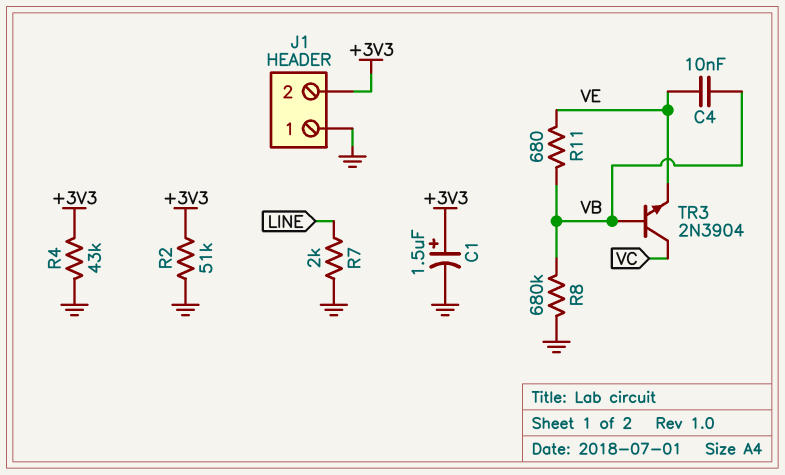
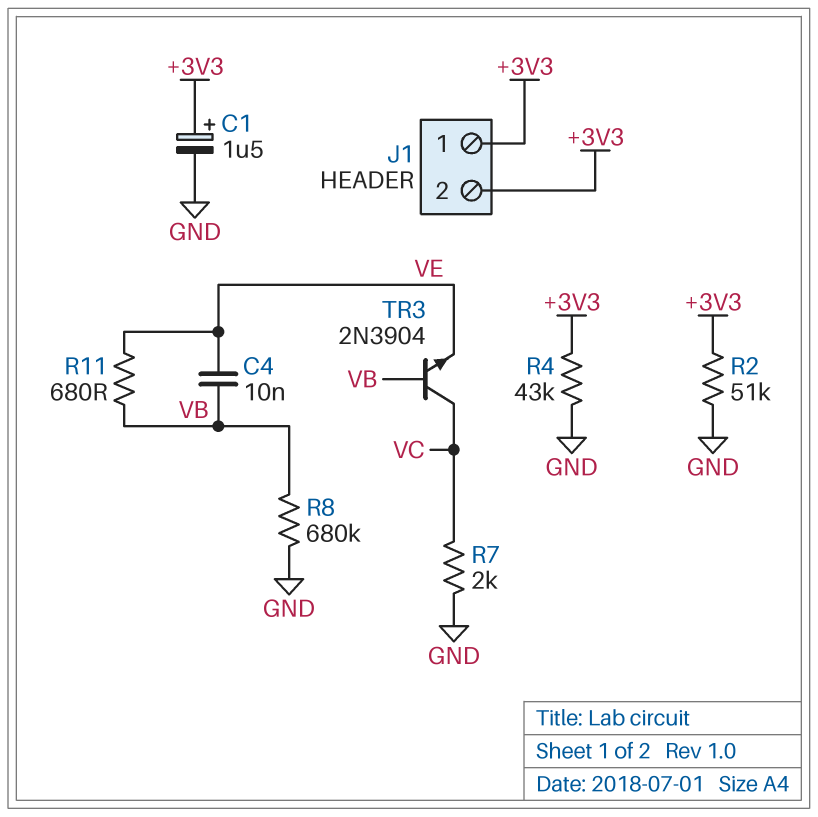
J1 pin 1: GND -> +3V3
R7: 2k (GND, LINE) -> 2k (GND, VC)

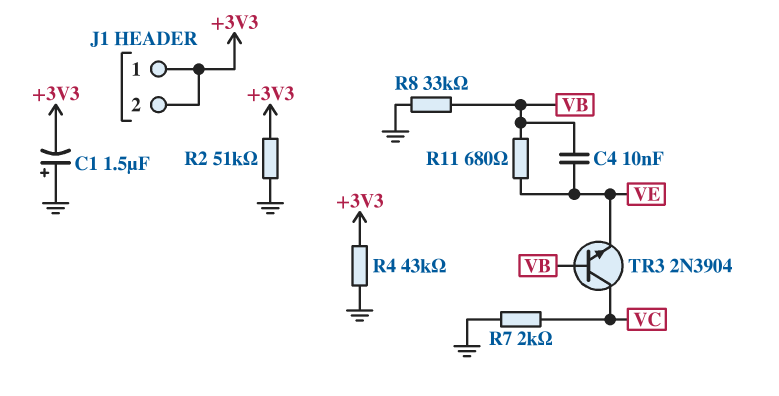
C1: 1.5uF (plus +3V3, minus GND) -> 1.5uF (plus GND, minus +3V3)
R8: 680k (GND, VB) -> 33k (GND, VB)

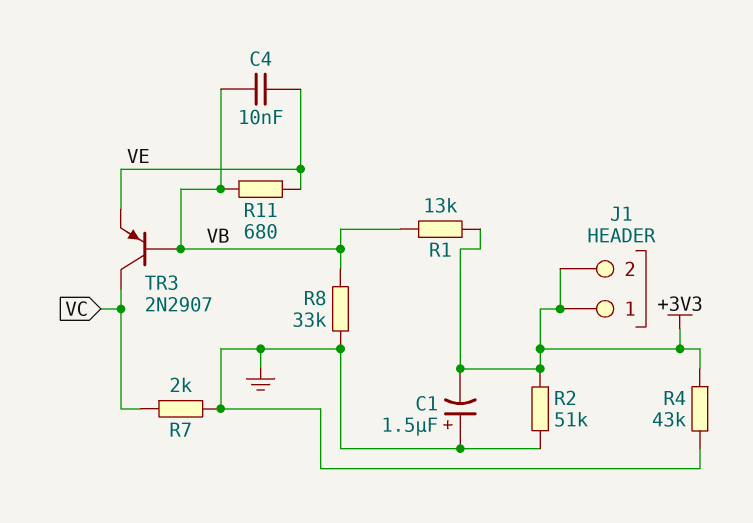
R1: none -> 13k (+3V3, VB)
TR3: NPN 2N3904 (B VB, C VC, E VE) -> PNP 2N2907 (B VB, C VC, E VE)

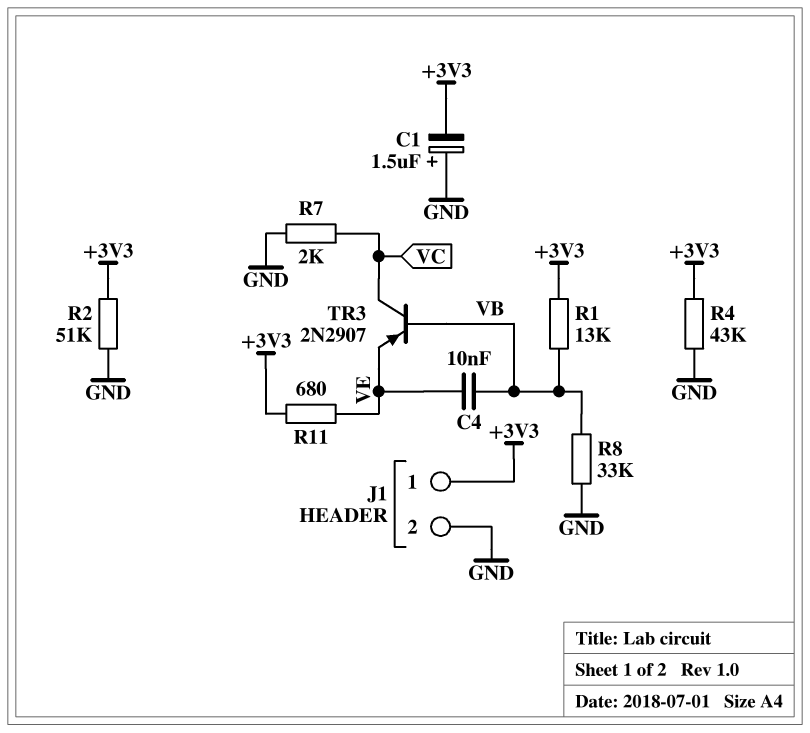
J1 pin 2: +3V3 -> GND
R11: 680 (VB, VE) -> 680 (+3V3, VE)

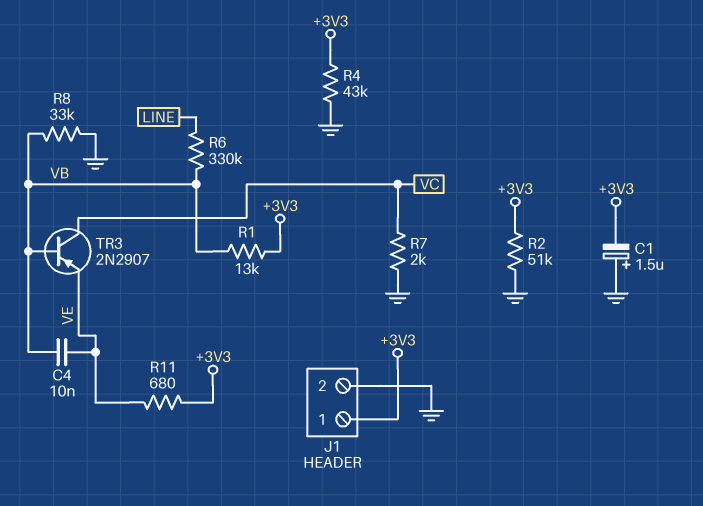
R6: none -> 330k (LINE, VB)

